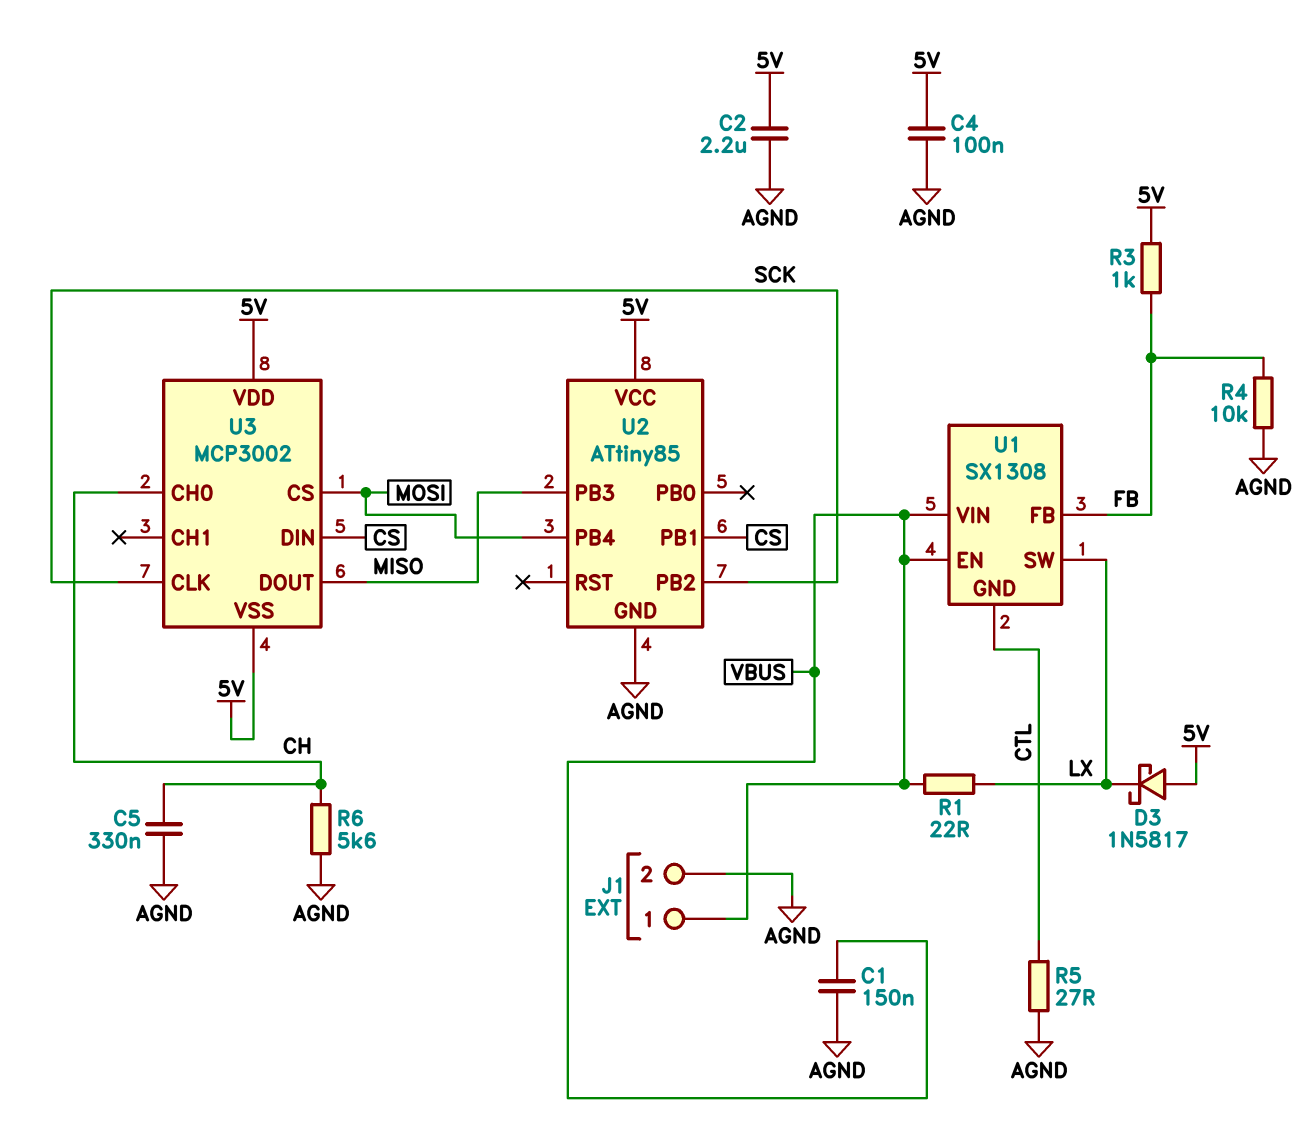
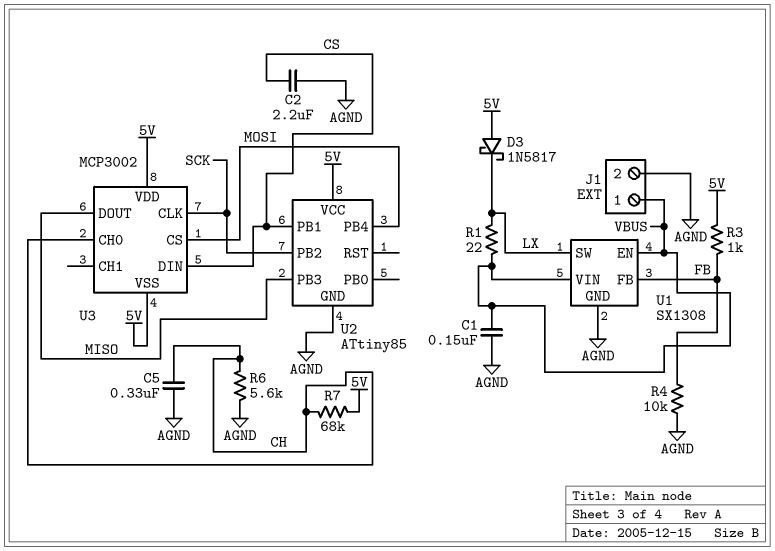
C2: 2.2uF (5V, AGND) -> 2.2uF (AGND, CS)
C4: 100nF (5V, AGND) -> none
R5: 27 (AGND, CTL) -> none
R7: none -> 68k (5V, CH)
U1 pin GND: CTL -> AGND

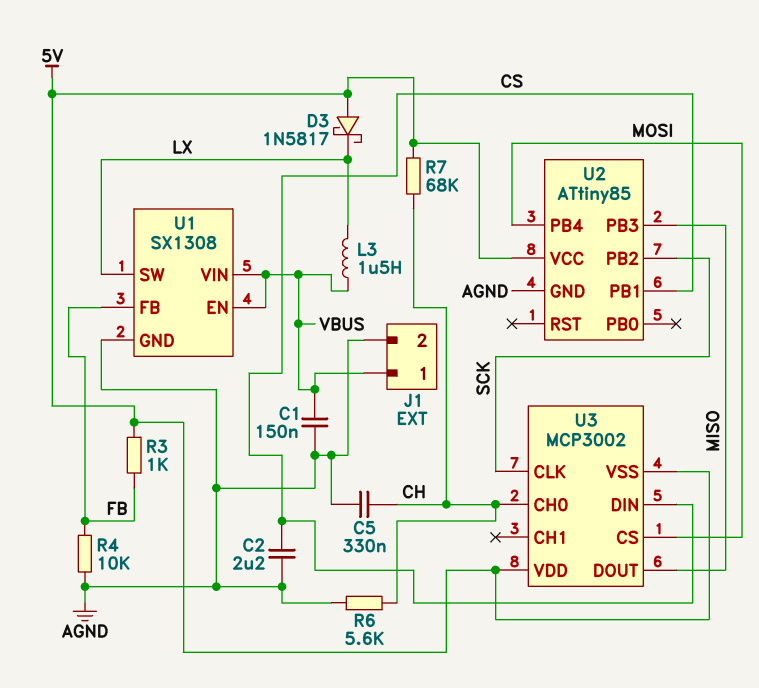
L3: none -> 1.5uH (LX, VBUS)
R1: 22 (LX, VBUS) -> none

